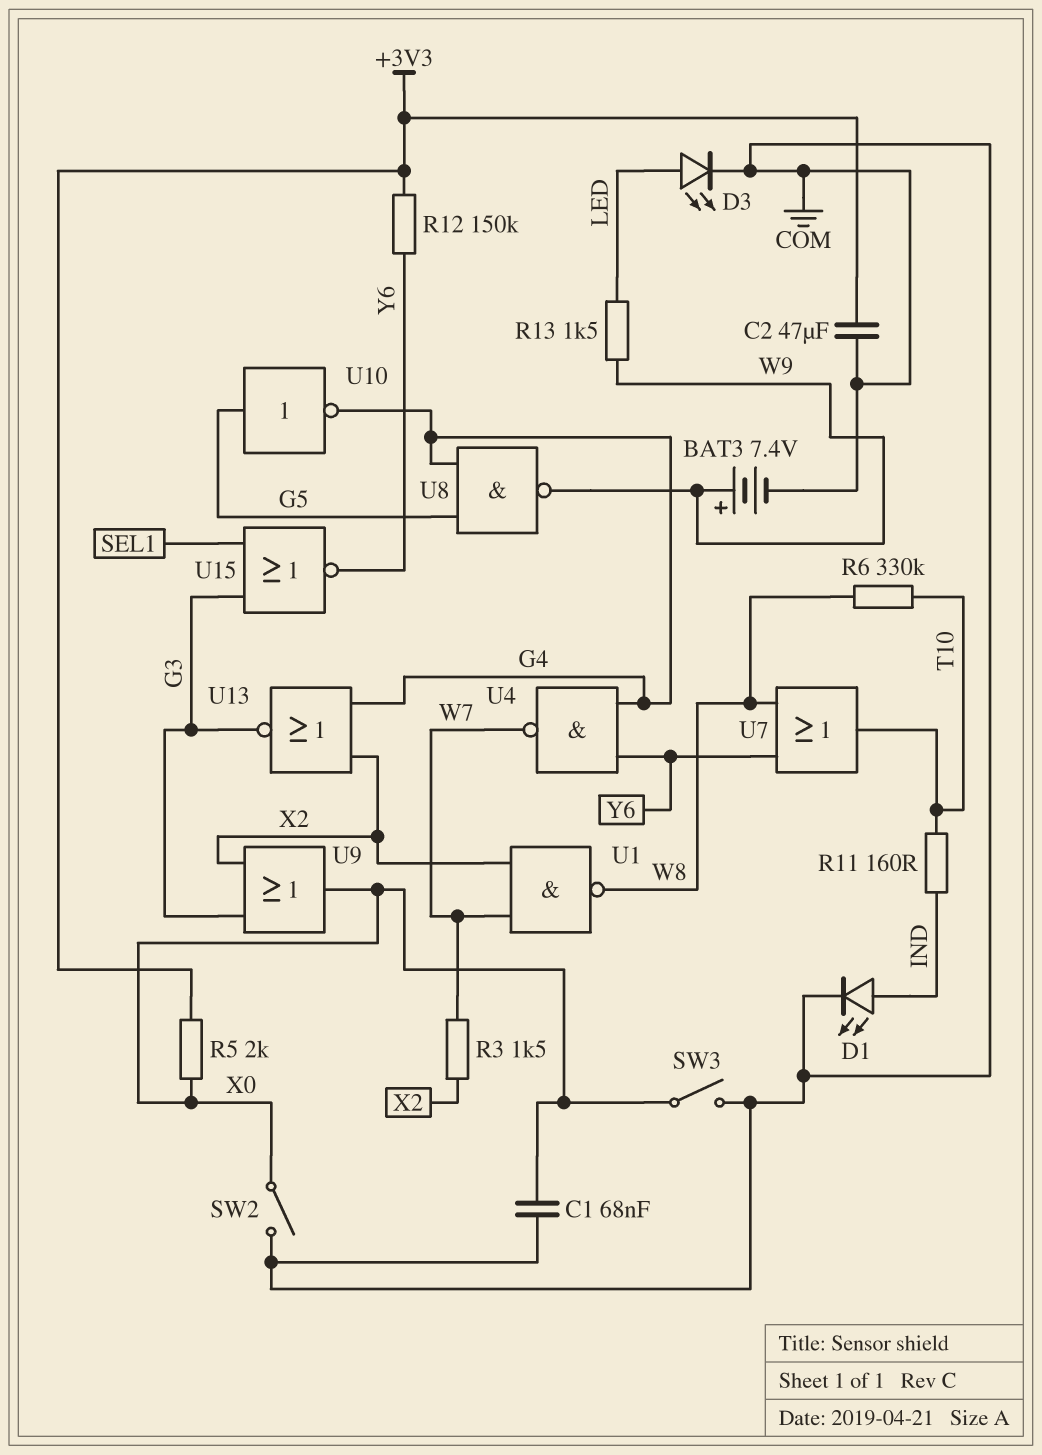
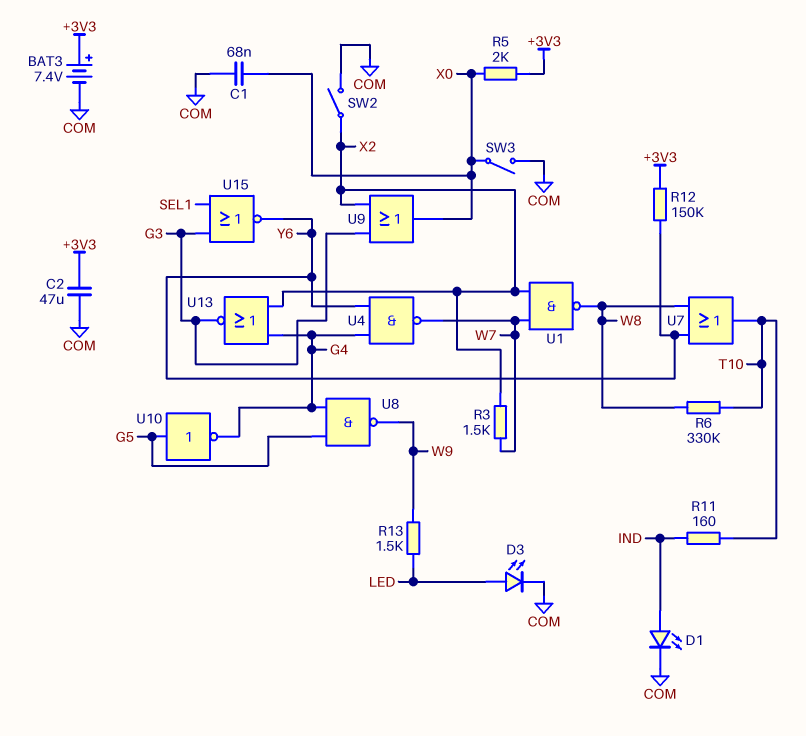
BAT3: 7.4V (plus W9, minus COM) -> 7.4V (plus +3V3, minus COM)
SW2: switch (COM, X0) -> switch (COM, X2)

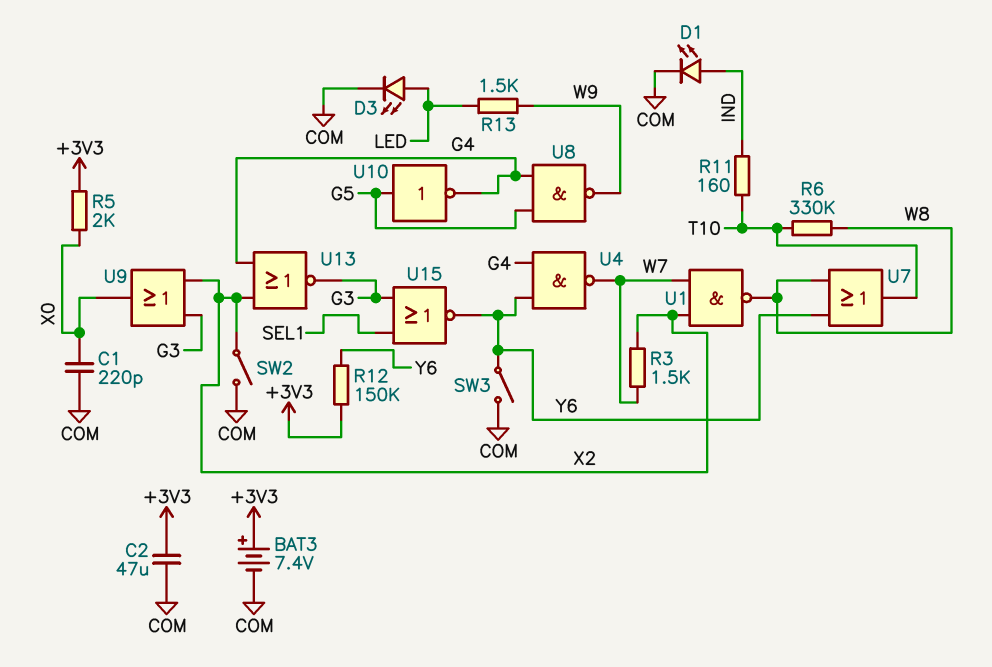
C1: 68nF (COM, X0) -> 220pF (COM, X0)
SW3: switch (COM, X0) -> switch (COM, Y6)

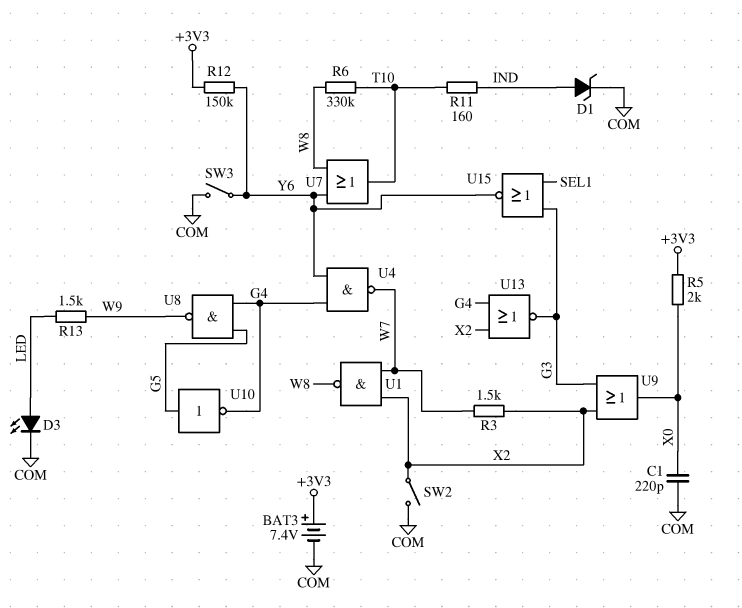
C2: 47uF (+3V3, COM) -> none
D1: LED (A IND, K COM) -> zener (A IND, K COM)

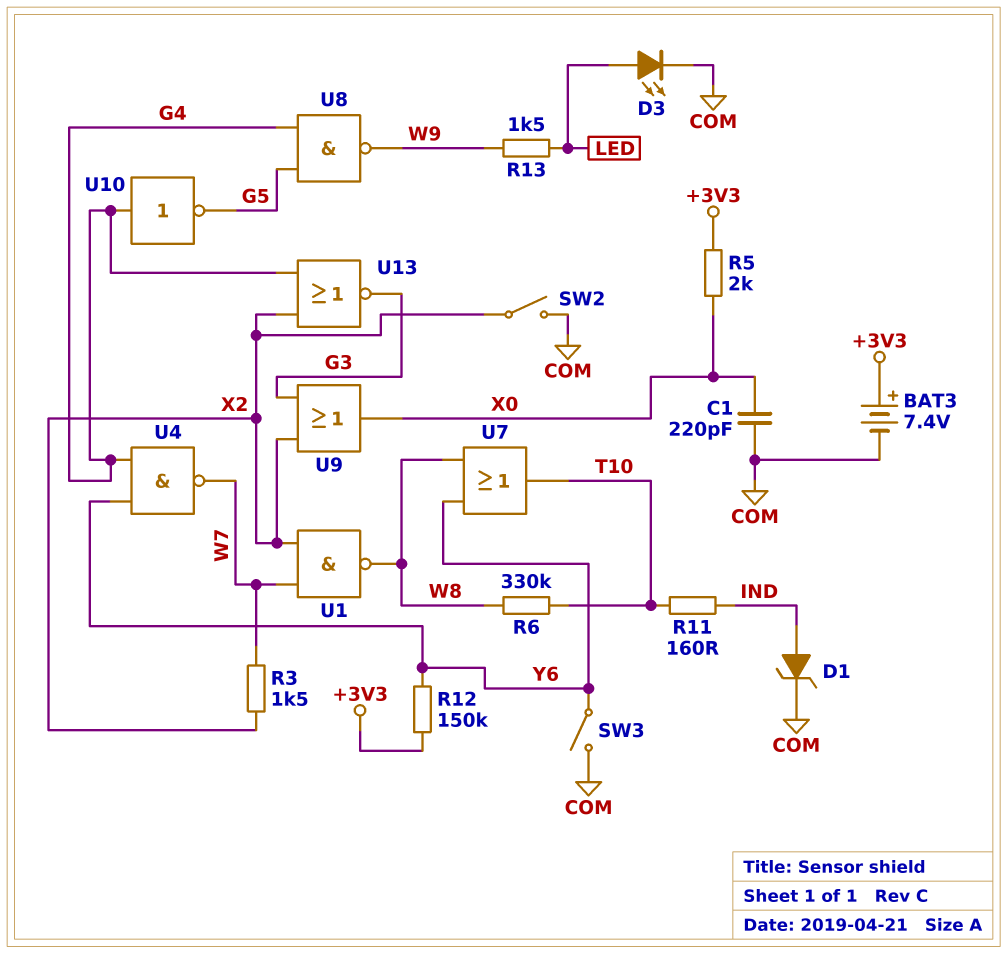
U10: NOT (in G5, out G4) -> NOT (in G4, out G5)
U15: NOR (in G3, in SEL1, out Y6) -> none

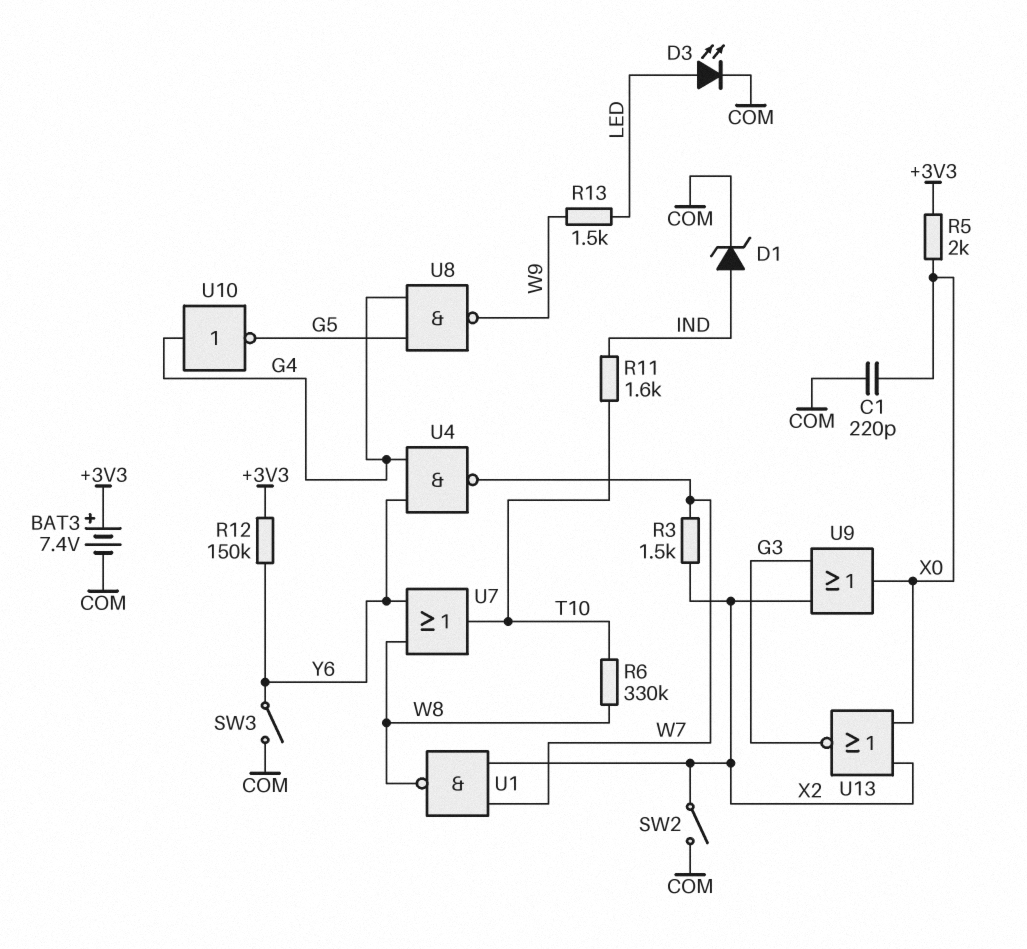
R11: 160 (IND, T10) -> 1.6k (IND, T10)
U13: NOR (in G4, in X2, out G3) -> NOR (in X0, in X2, out G3)

